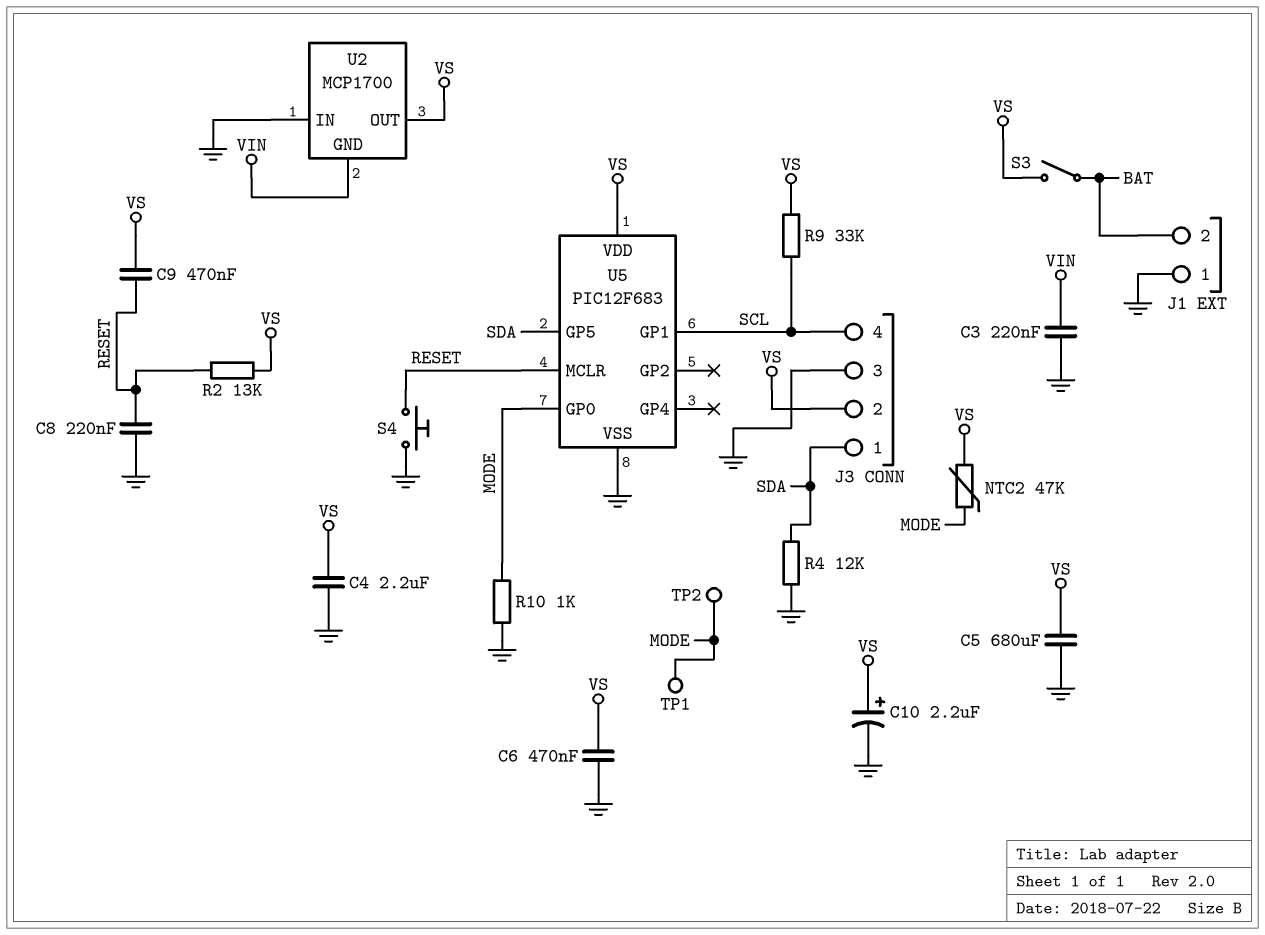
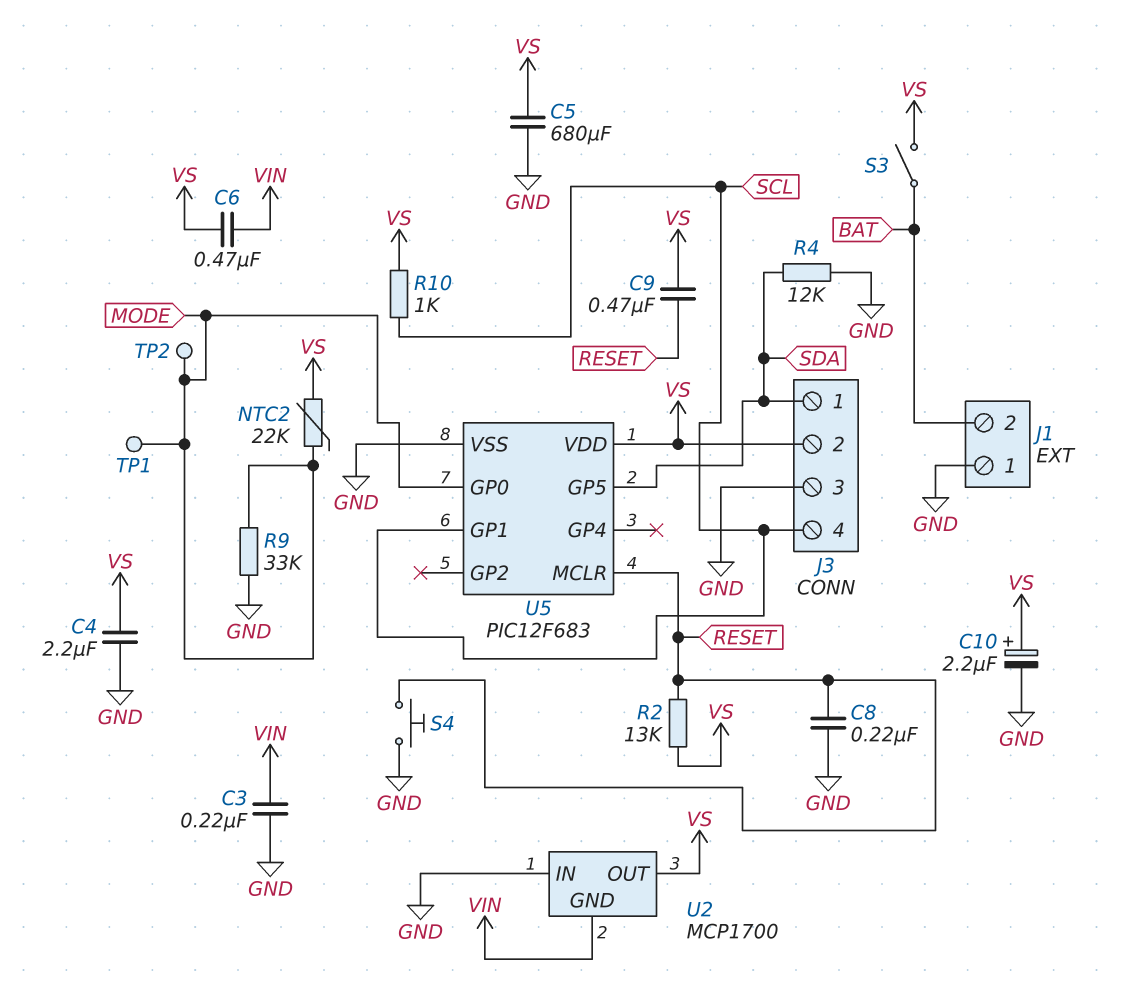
C6: 470nF (GND, VS) -> 470nF (VIN, VS)
NTC2: 47k (MODE, VS) -> 22k (MODE, VS)
R9: 33k (SCL, VS) -> 33k (GND, MODE)
R10: 1k (GND, MODE) -> 1k (SCL, VS)

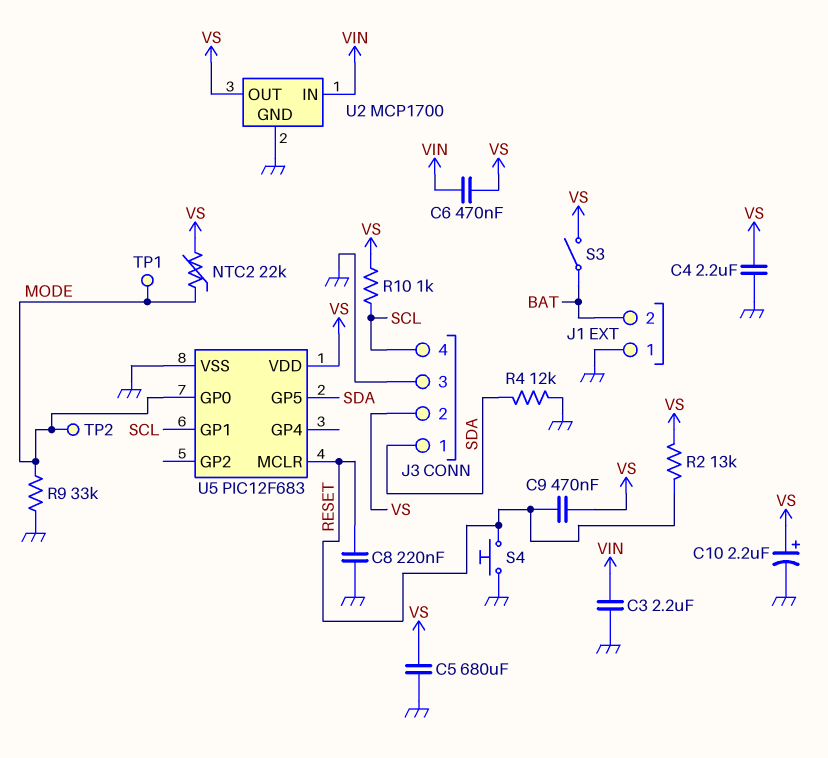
C3: 220nF (GND, VIN) -> 2.2uF (GND, VIN)
U2 pin GND: VIN -> GND
U2 pin IN: GND -> VIN

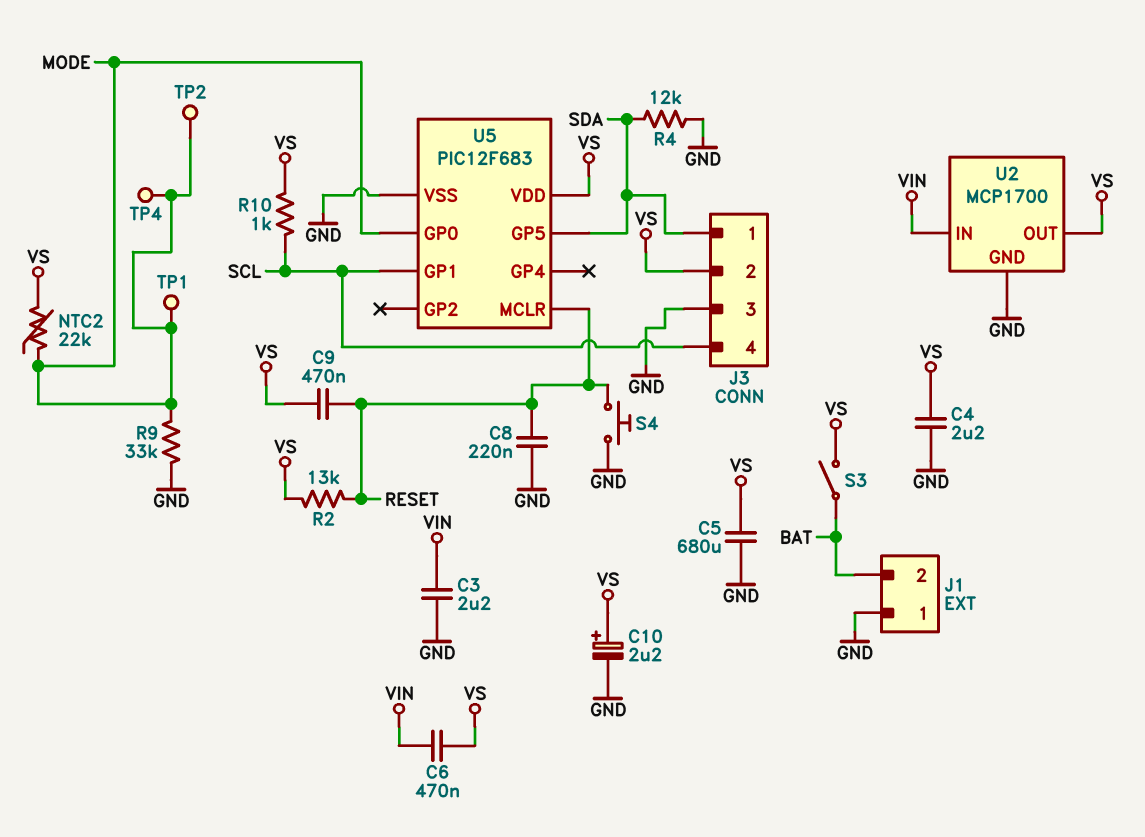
TP4: none -> test point (MODE)

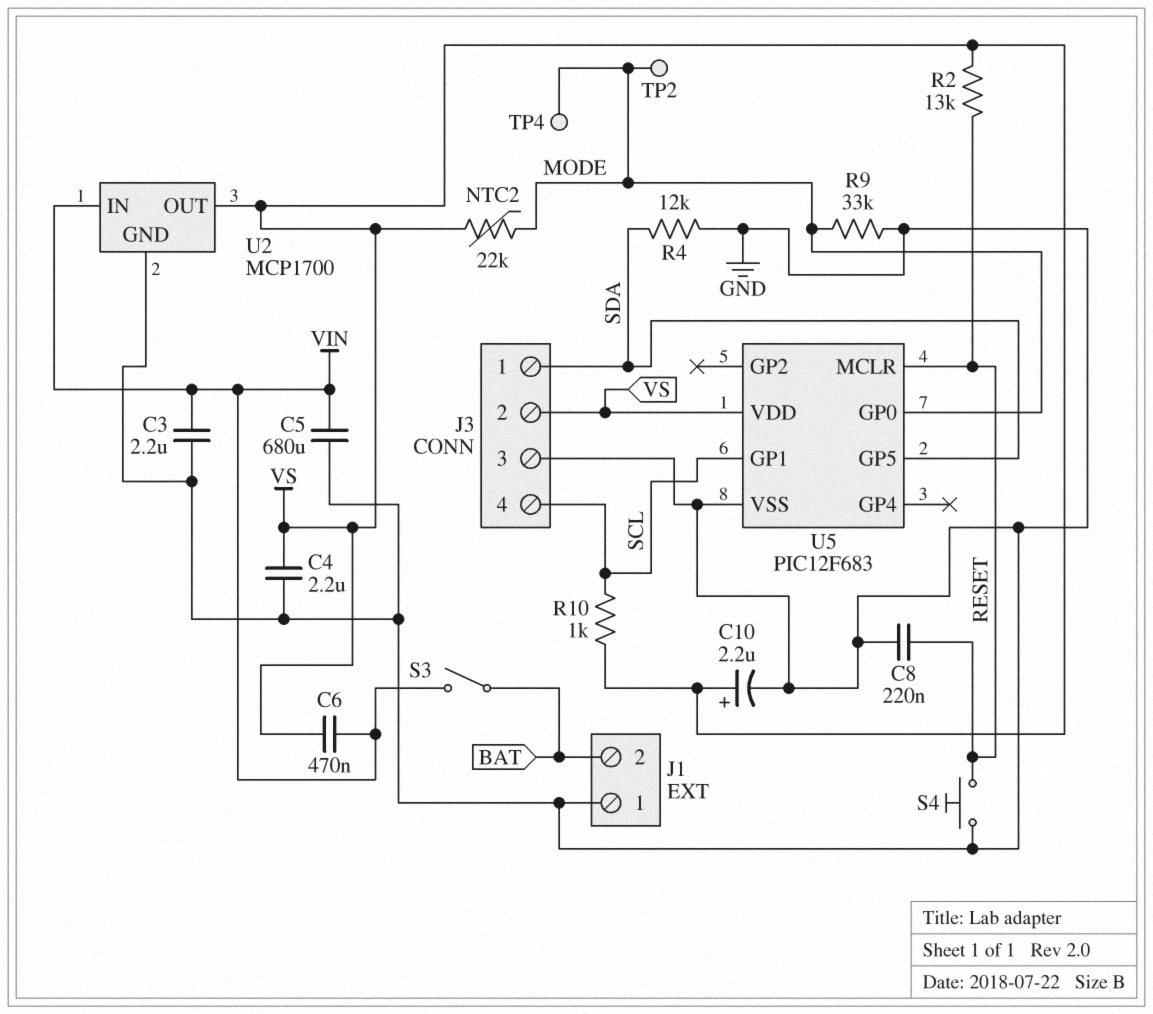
C5: 680uF (GND, VS) -> 680uF (GND, VIN)
C9: 470nF (RESET, VS) -> none
S3: switch (BAT, VS) -> switch (BAT, VIN)
TP1: test point (MODE) -> none

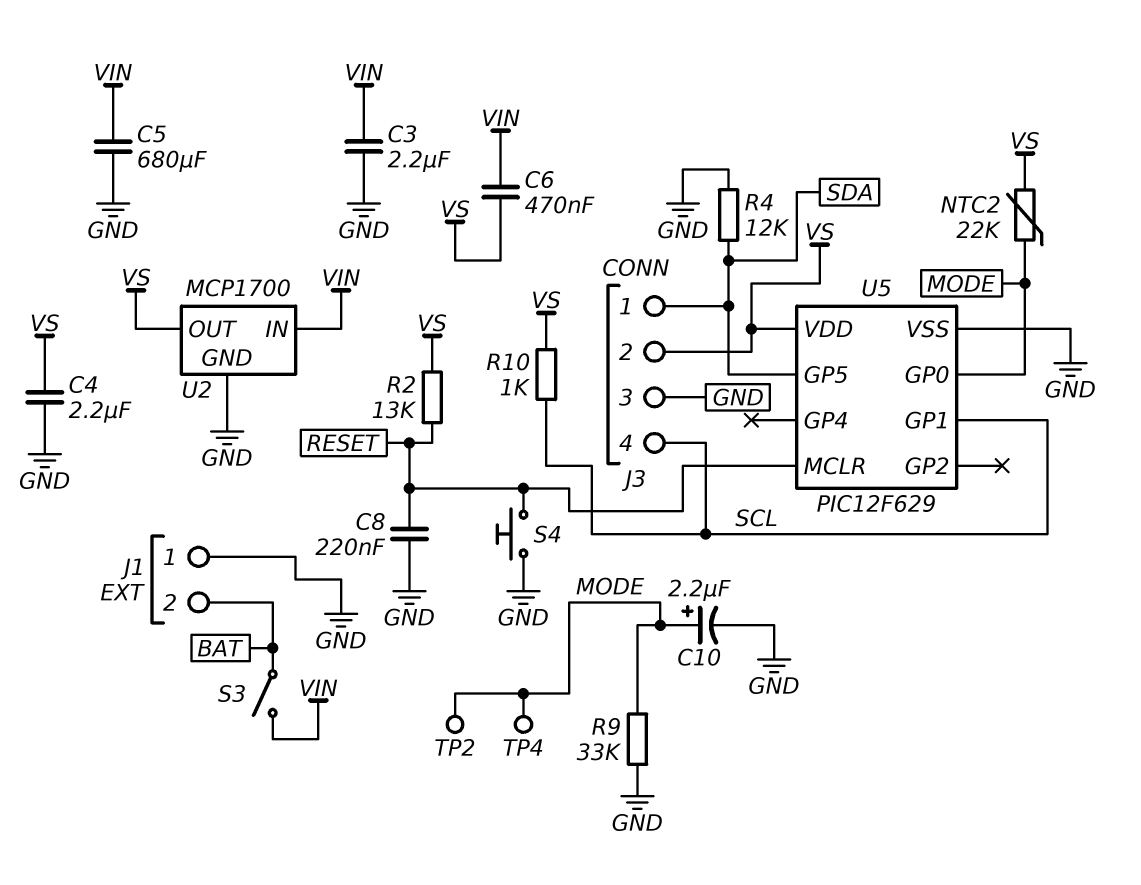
C10: 2.2uF (plus VS, minus GND) -> 2.2uF (plus MODE, minus GND)
U5: PIC12F683 -> PIC12F629

